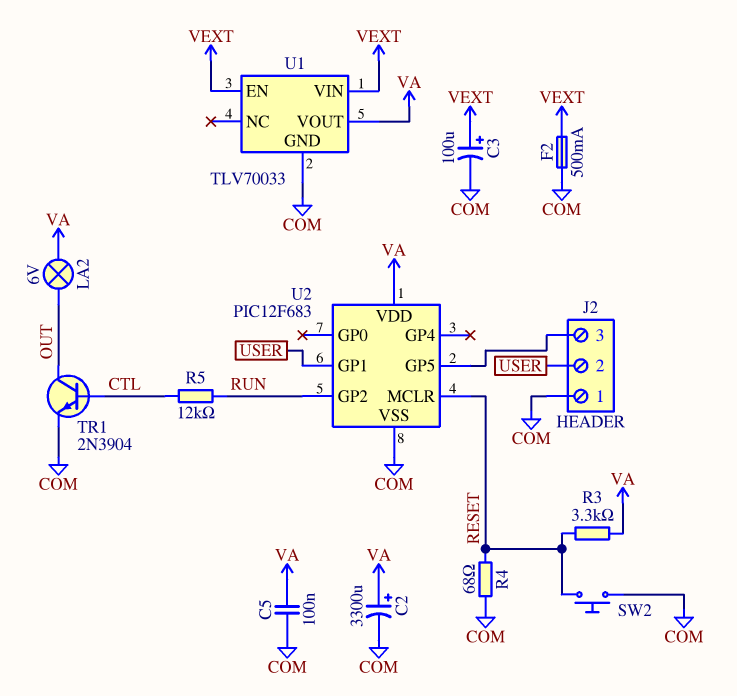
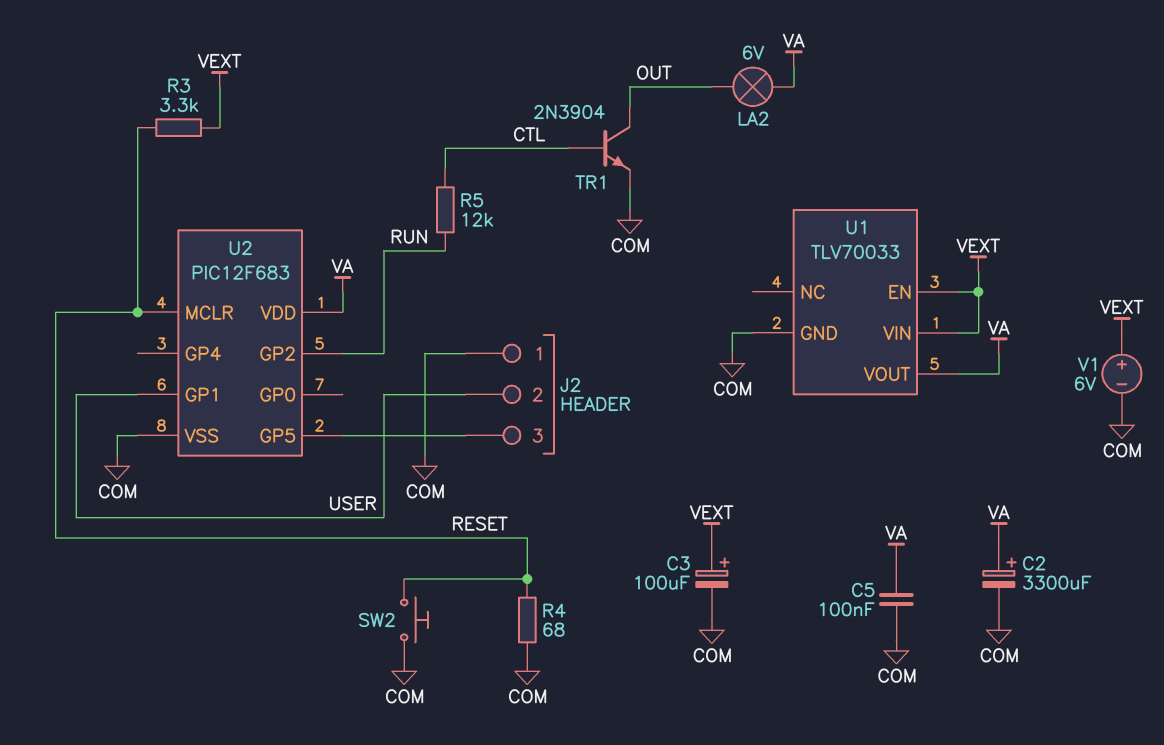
F2: 500mA (COM, VEXT) -> none
R3: 3.3k (RESET, VA) -> 3.3k (RESET, VEXT)
V1: none -> 6V (plus VEXT, minus COM)

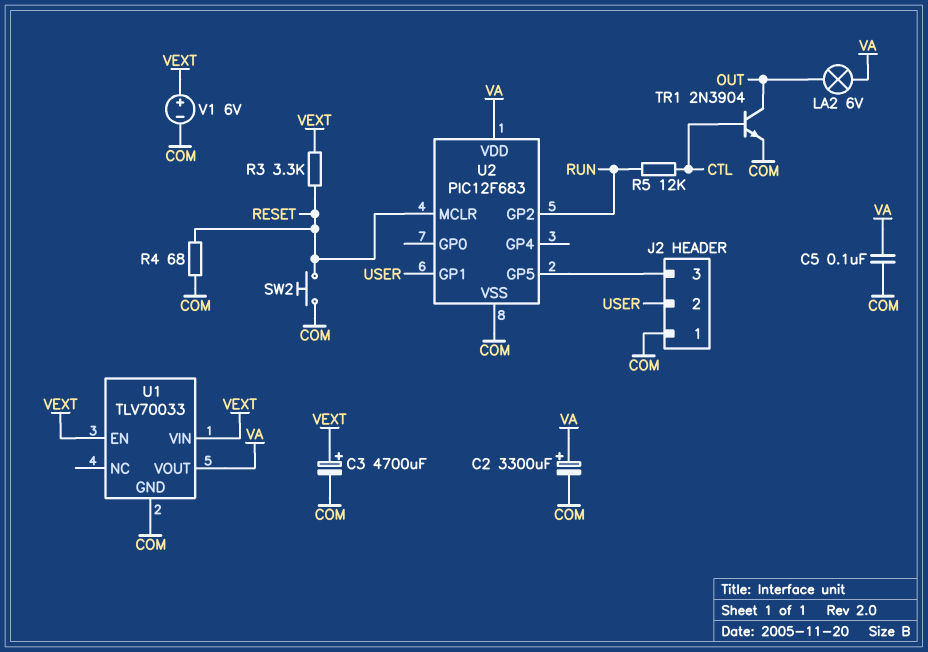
C3: 100uF (plus VEXT, minus COM) -> 4700uF (plus VEXT, minus COM)

